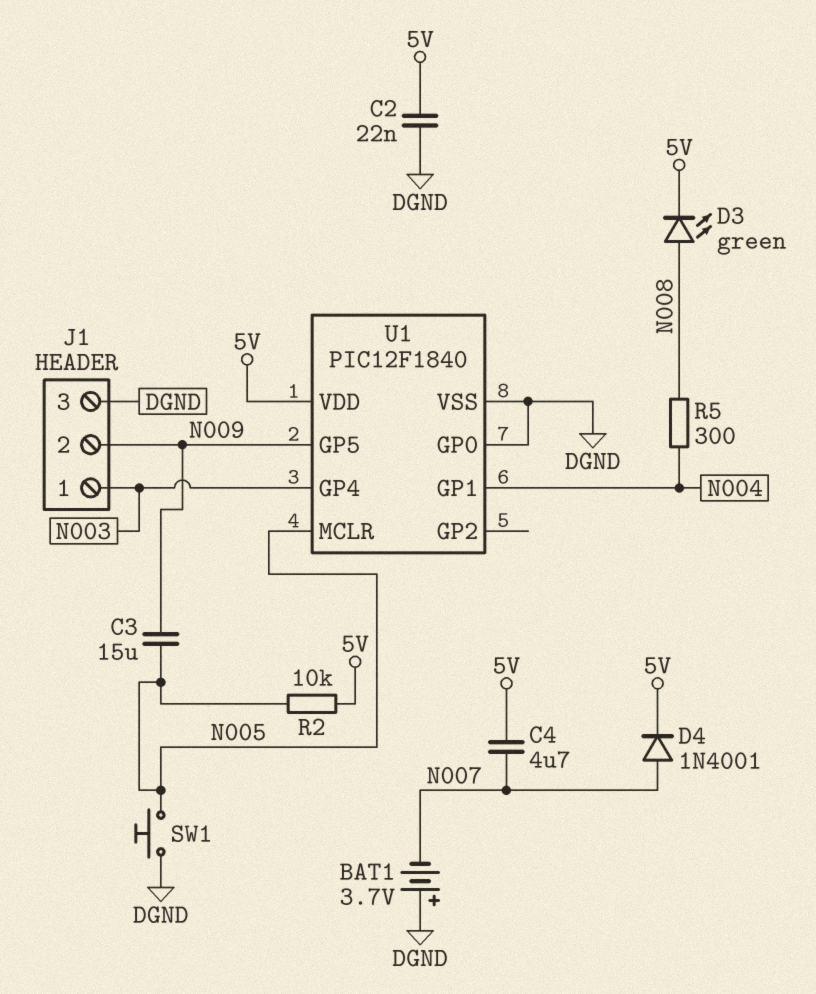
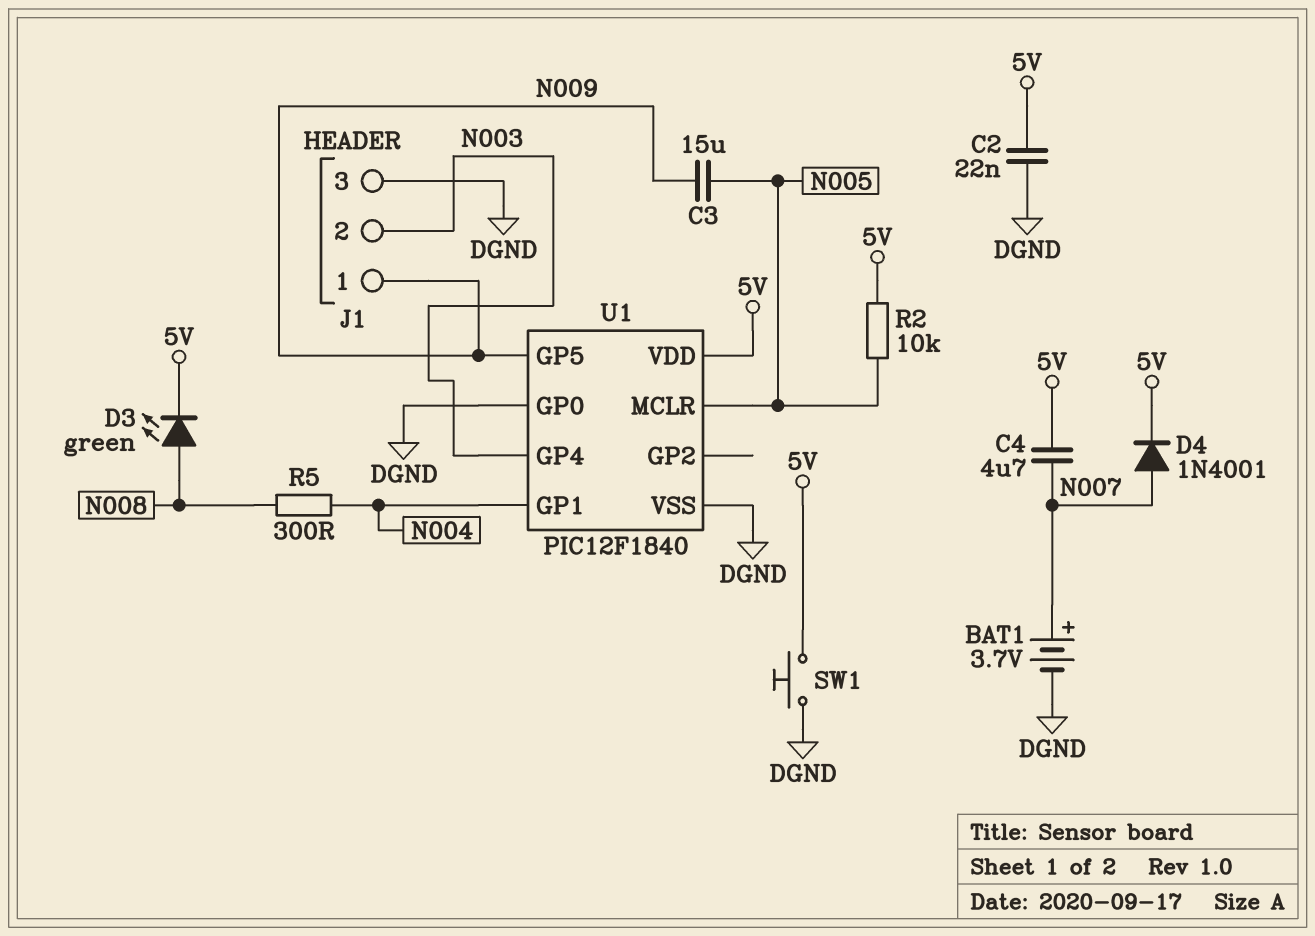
BAT1: 3.7V (plus DGND, minus N007) -> 3.7V (plus N007, minus DGND)
J1 pin 1: N003 -> N009
J1 pin 2: N009 -> N003
SW1: button (DGND, N005) -> button (5V, DGND)

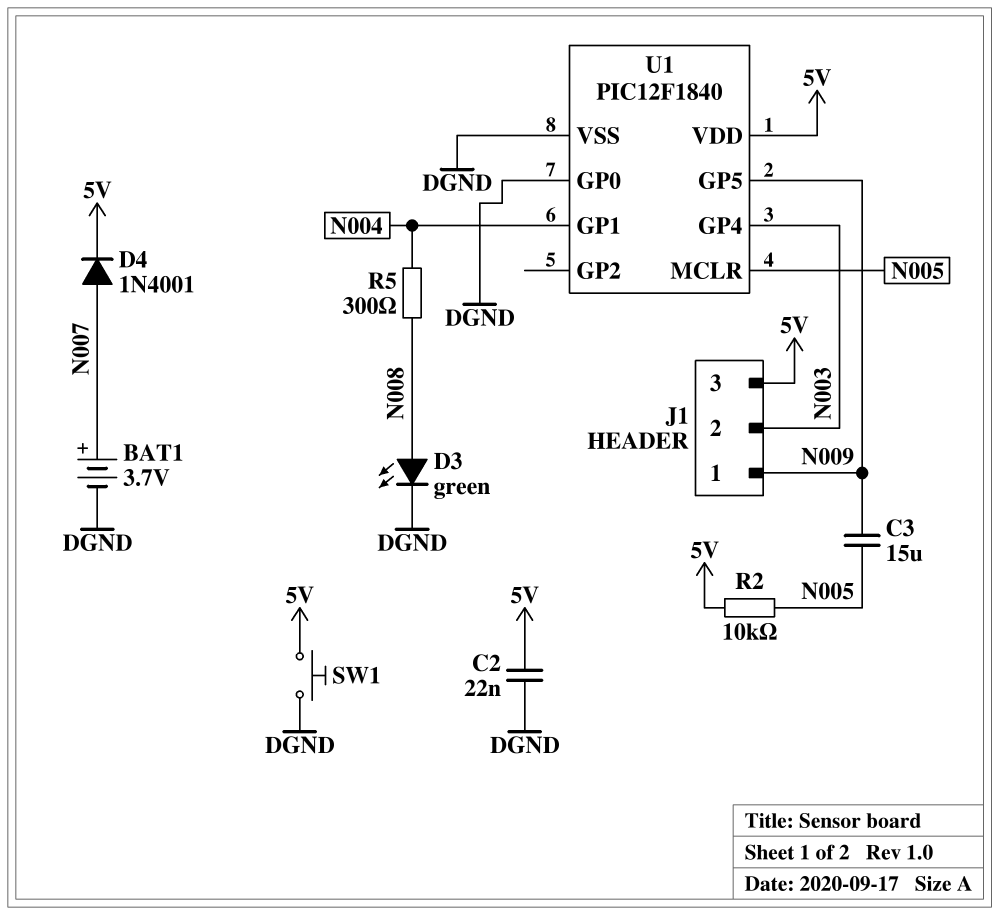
C4: 4.7uF (5V, N007) -> none
D3: LED green (A N008, K 5V) -> LED green (A N008, K DGND)
J1 pin 3: DGND -> 5V

